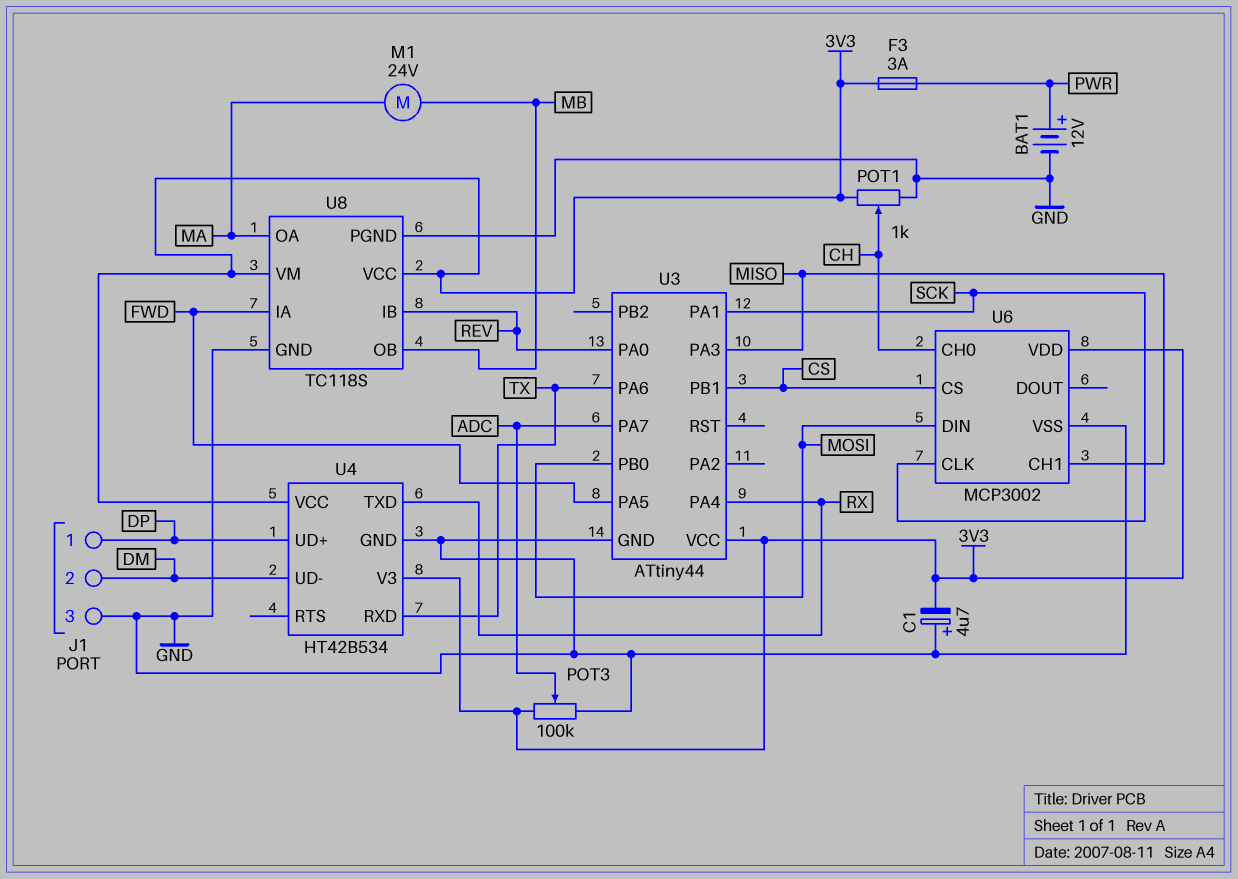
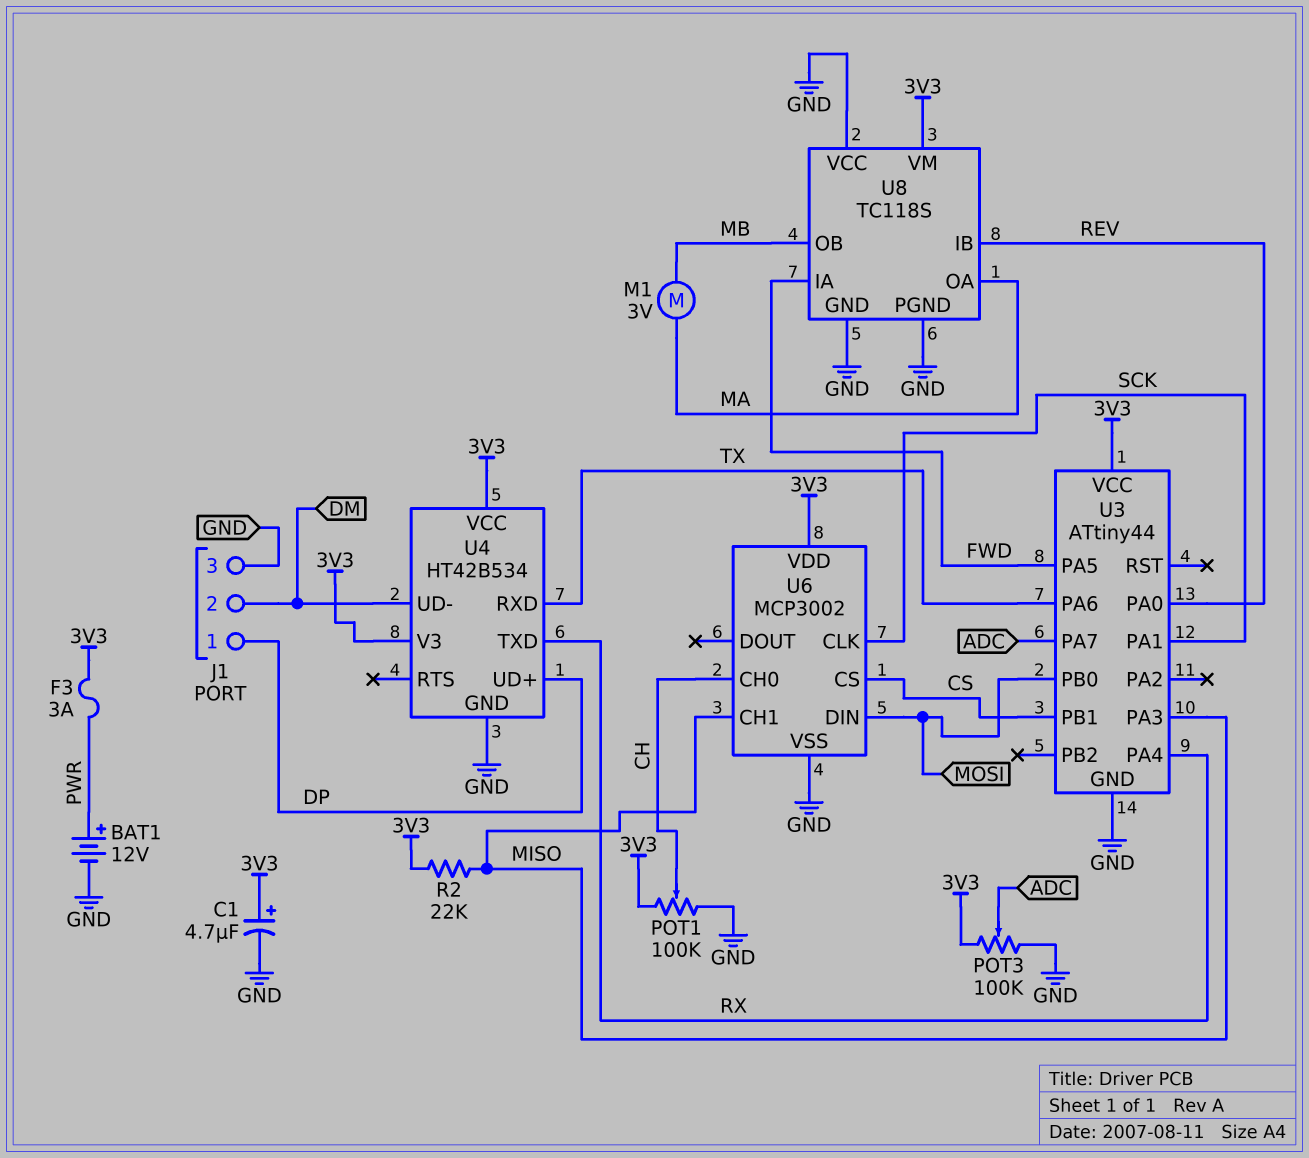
C1: 4.7uF (plus GND, minus 3V3) -> 4.7uF (plus 3V3, minus GND)
M1: motor 24V (MA, MB) -> motor 3V (MA, MB)
POT1: 1k (3V3, GND, wiper CH) -> 100k (3V3, GND, wiper CH)
R2: none -> 22k (3V3, MISO)
U8 pin VCC: 3V3 -> GND

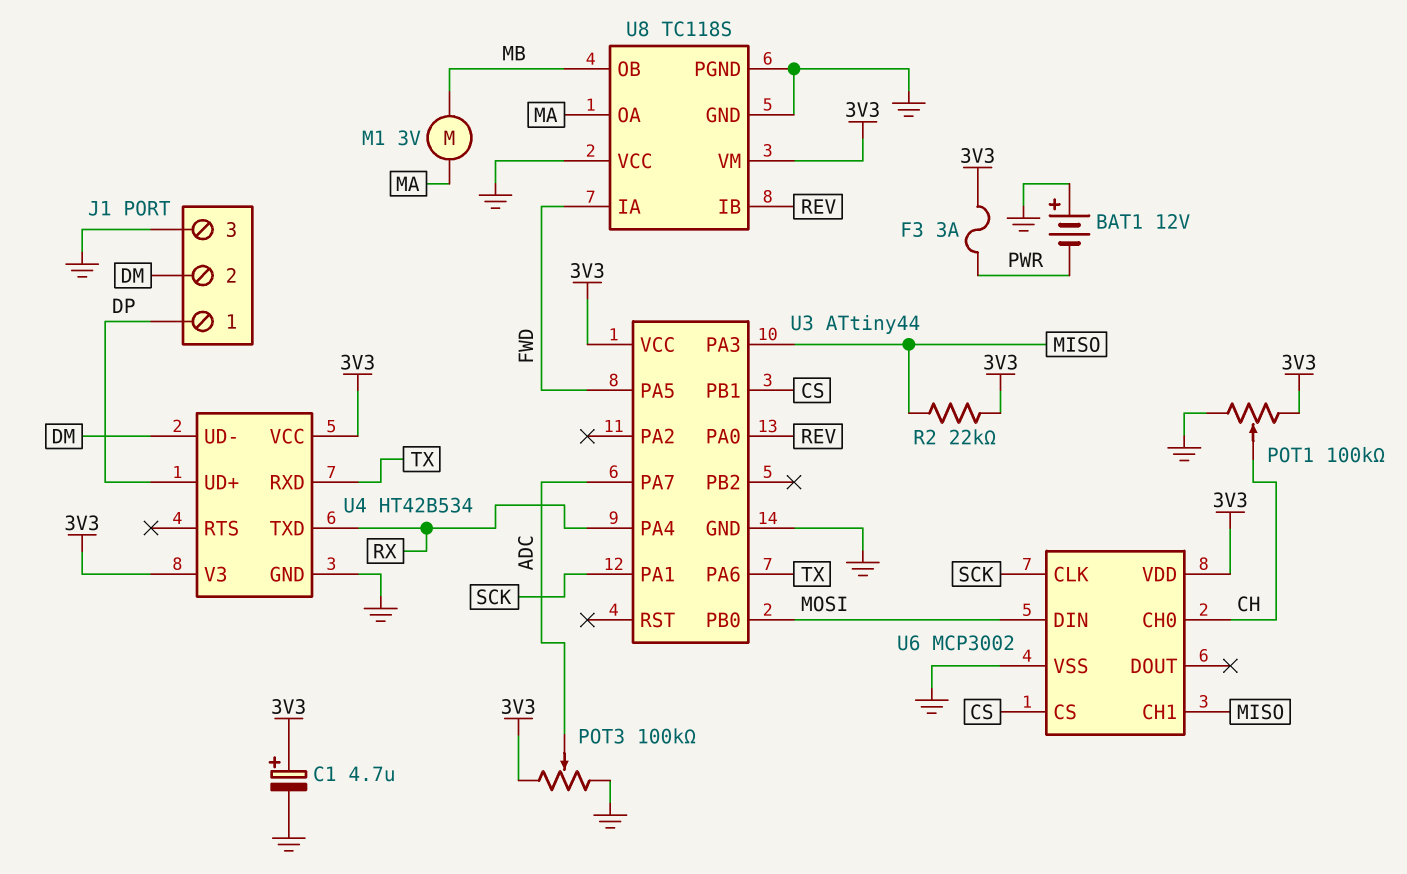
BAT1: 12V (plus PWR, minus GND) -> 12V (plus GND, minus PWR)

